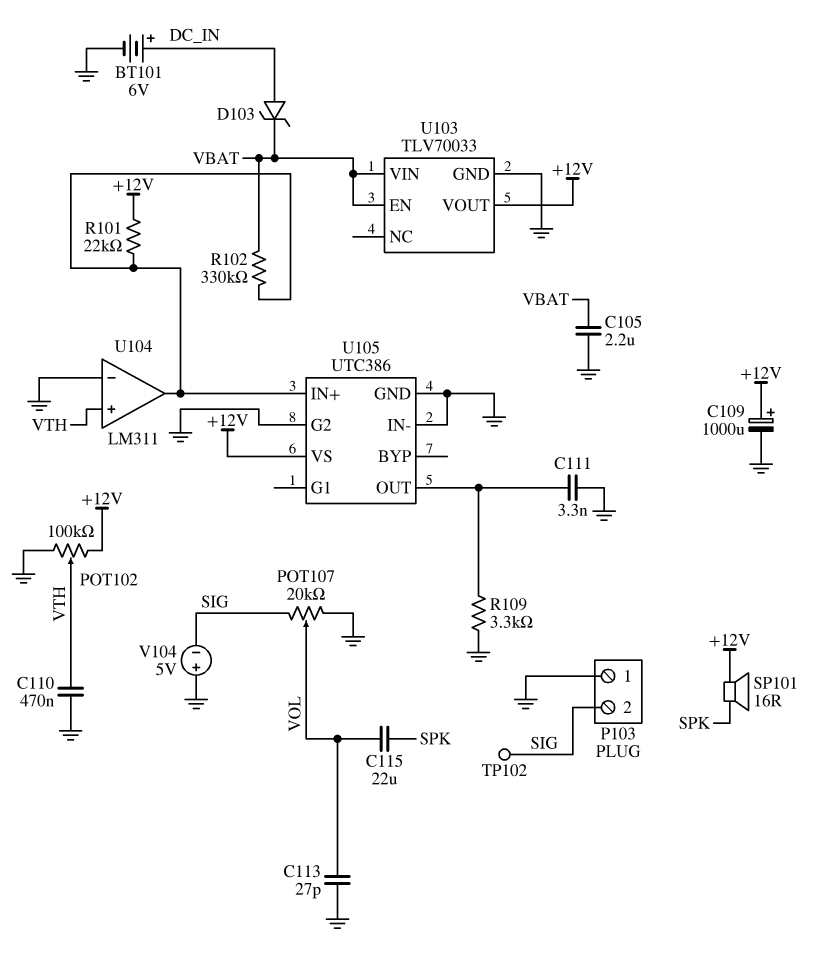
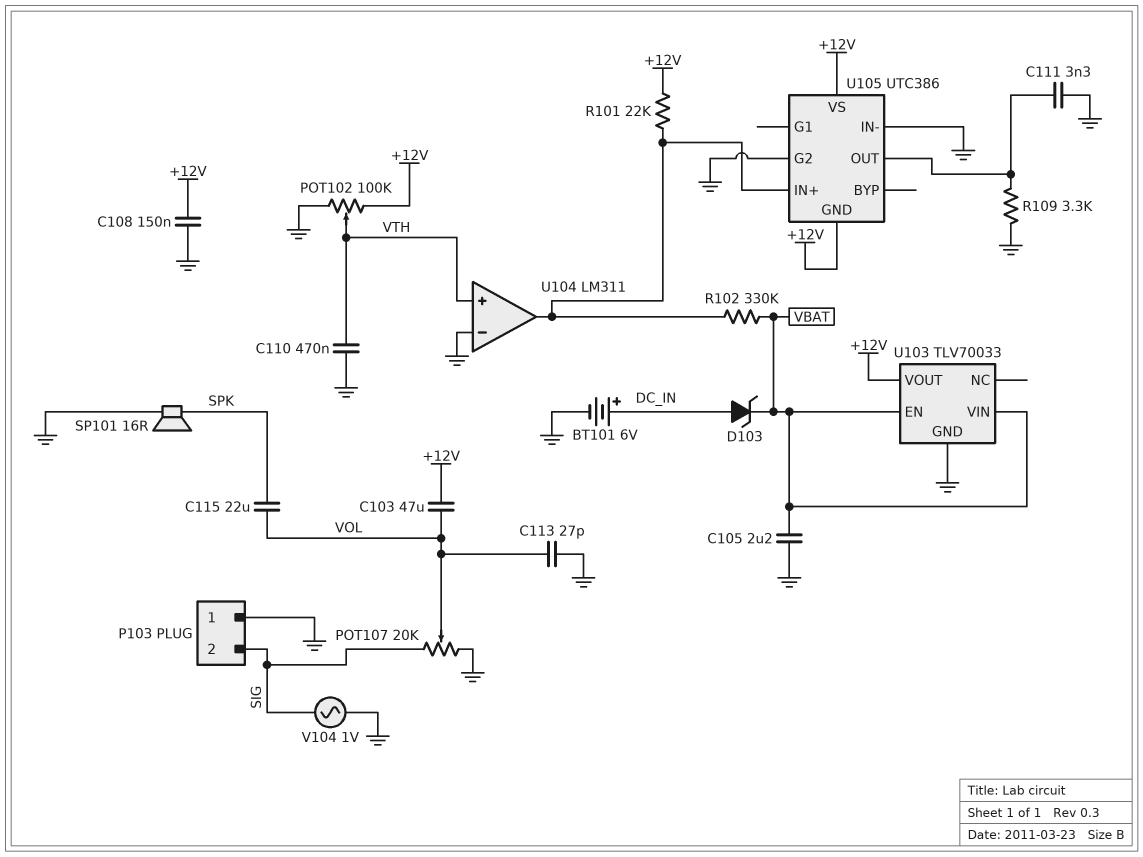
C103: none -> 47uF (+12V, VOL)
C108: none -> 150nF (+12V, GND)
C109: 1000uF (plus +12V, minus GND) -> none
SP101: speaker 16R (+12V, SPK) -> speaker 16R (GND, SPK)
TP102: test point (SIG) -> none
U105 pin GND: GND -> +12V
V104: 5V (plus GND, minus SIG) -> AC 1V (GND, SIG)

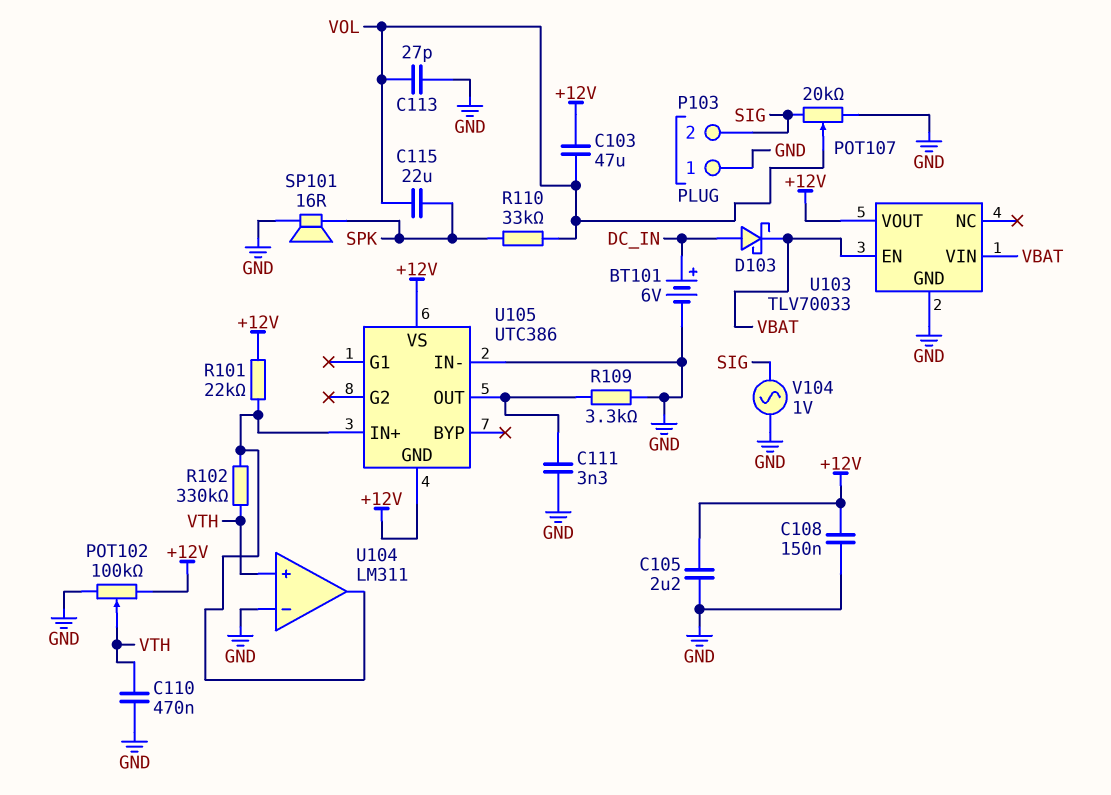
C105: 2.2uF (GND, VBAT) -> 2.2uF (+12V, GND)
D103: zener (A DC_IN, K VBAT) -> schottky (A DC_IN, K VBAT)
R102: 330k (U104/out, VBAT) -> 330k (U104/out, VTH)
R110: none -> 33k (SPK, VOL)
U105 pin G2: GND -> none

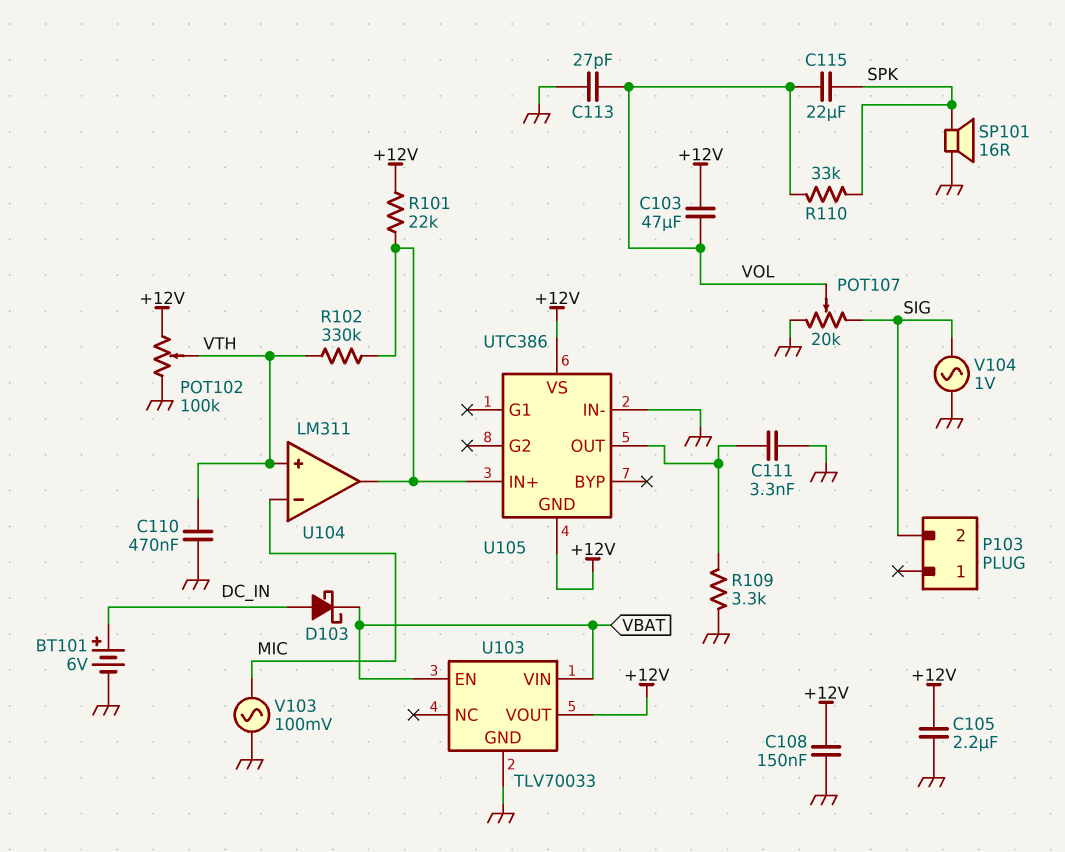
P103 pin 1: GND -> none
U104 pin in-: GND -> MIC
V103: none -> AC 100mV (GND, MIC)

